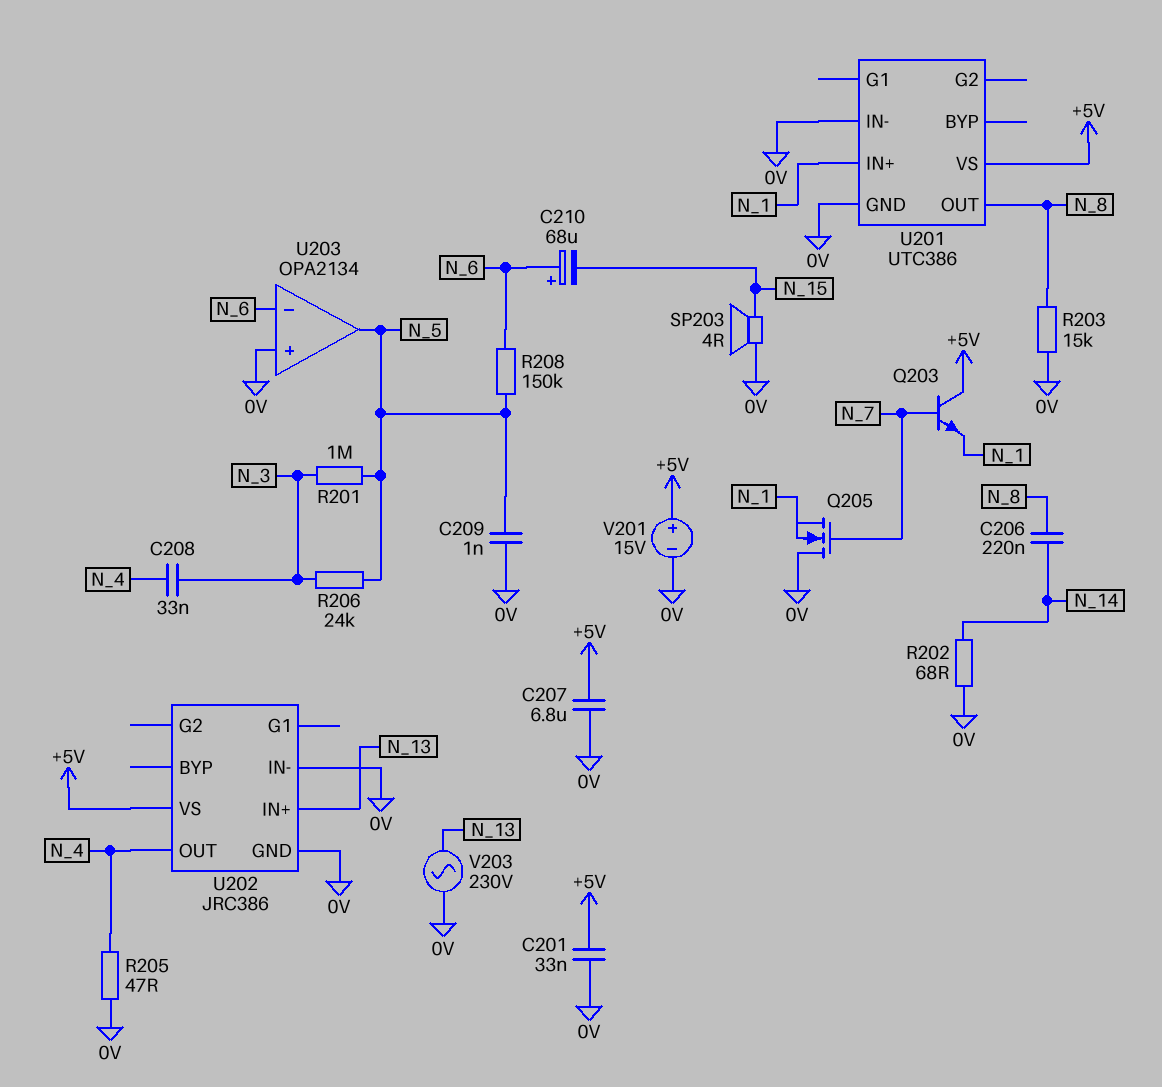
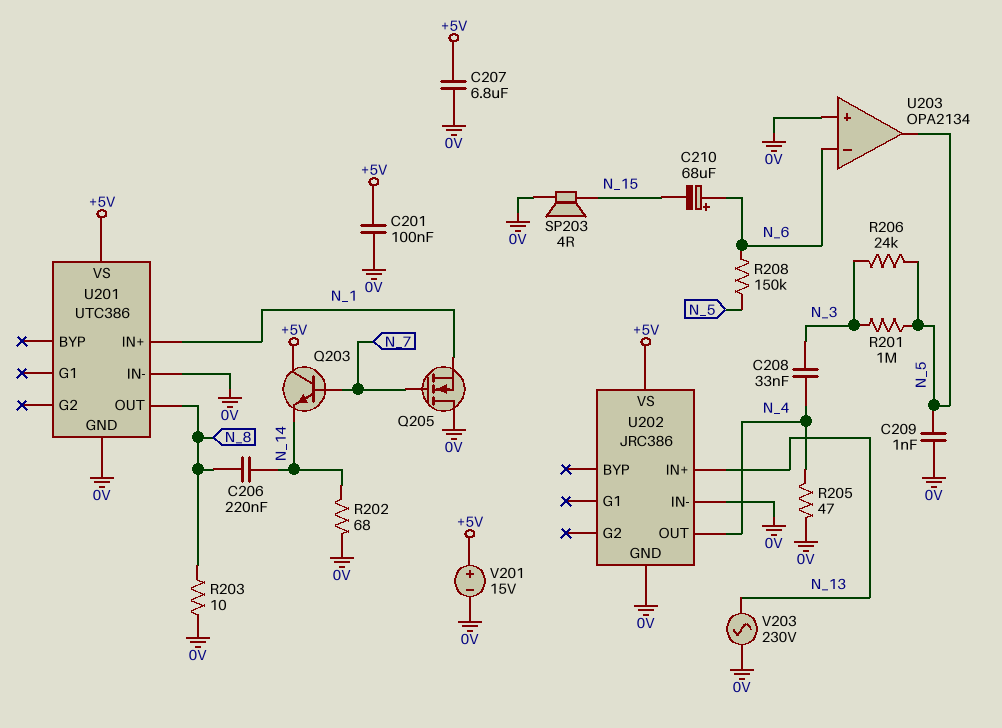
C201: 33nF (+5V, 0V) -> 100nF (+5V, 0V)
Q203: NPN (B N_7, C +5V, E N_1) -> NPN (B N_7, C +5V, E N_14)
R203: 15k (0V, N_8) -> 10 (0V, N_8)

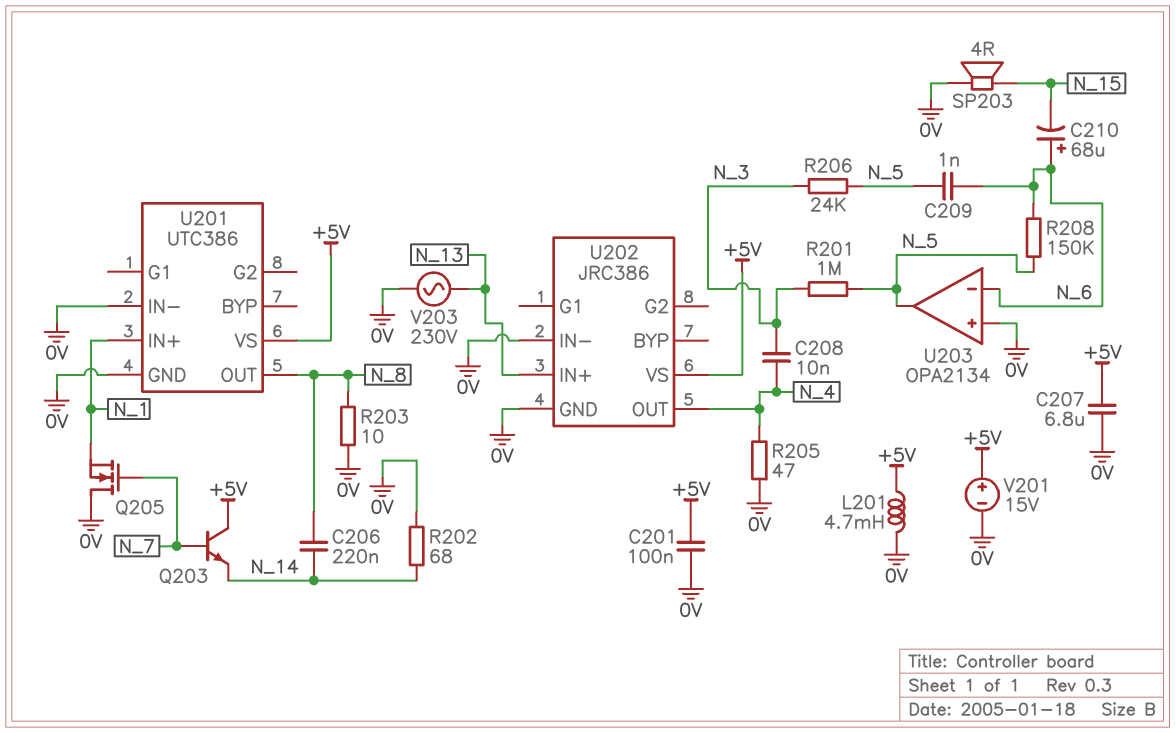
C208: 33nF (N_3, N_4) -> 10nF (N_3, N_4)
C209: 1nF (0V, N_5) -> 1nF (N_5, N_6)
L201: none -> 4.7mH (+5V, 0V)

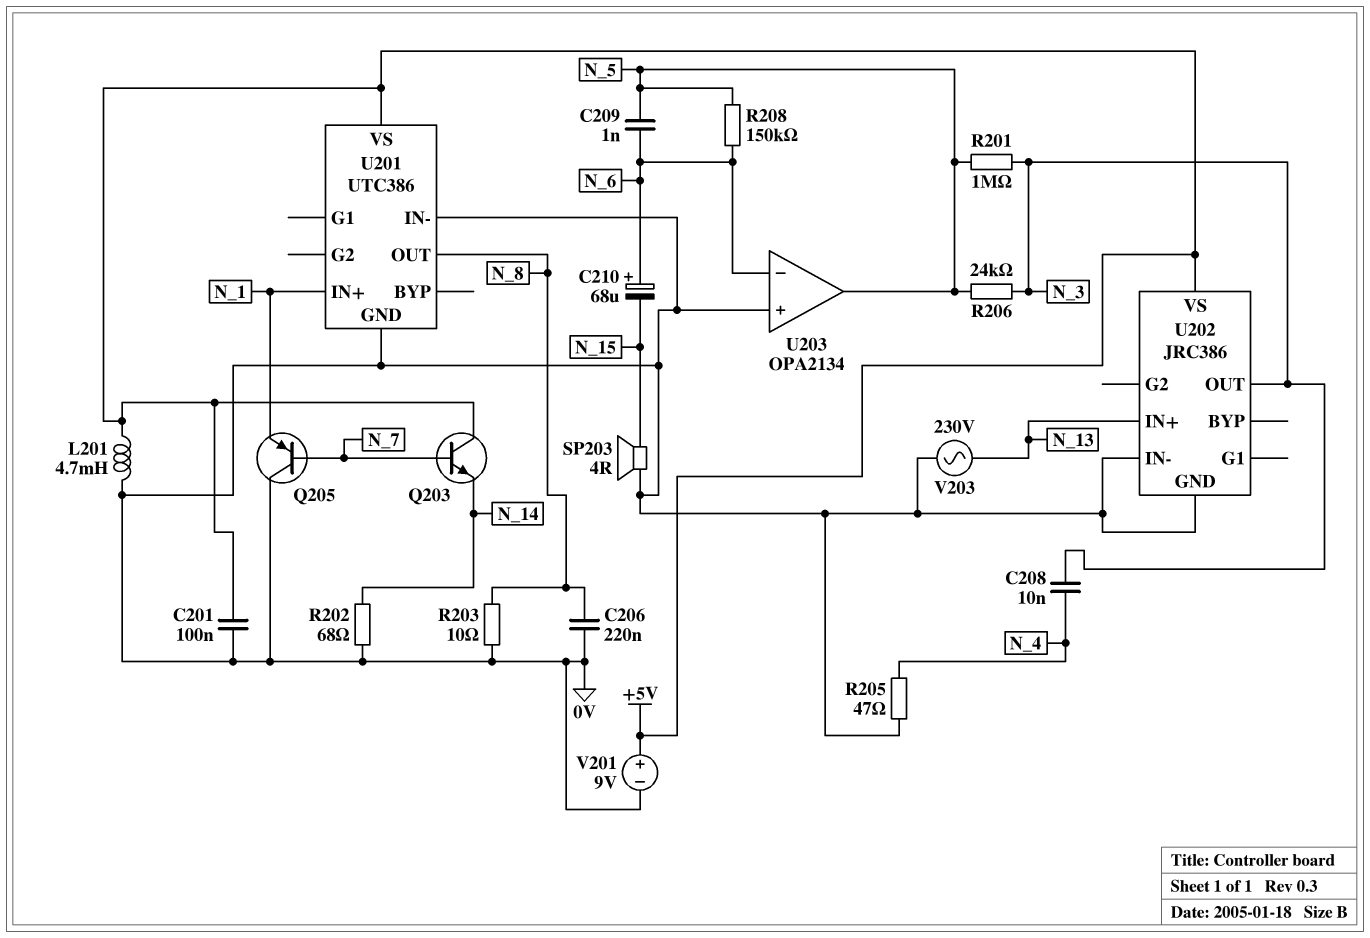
C206: 220nF (N_8, N_14) -> 220nF (0V, N_8)
C207: 6.8uF (+5V, 0V) -> none
Q205: NMOS (G N_7, D 0V, S N_1) -> PNP (B N_7, C 0V, E N_1)
U202 pin OUT: N_4 -> N_3
V201: 15V (plus +5V, minus 0V) -> 9V (plus +5V, minus 0V)

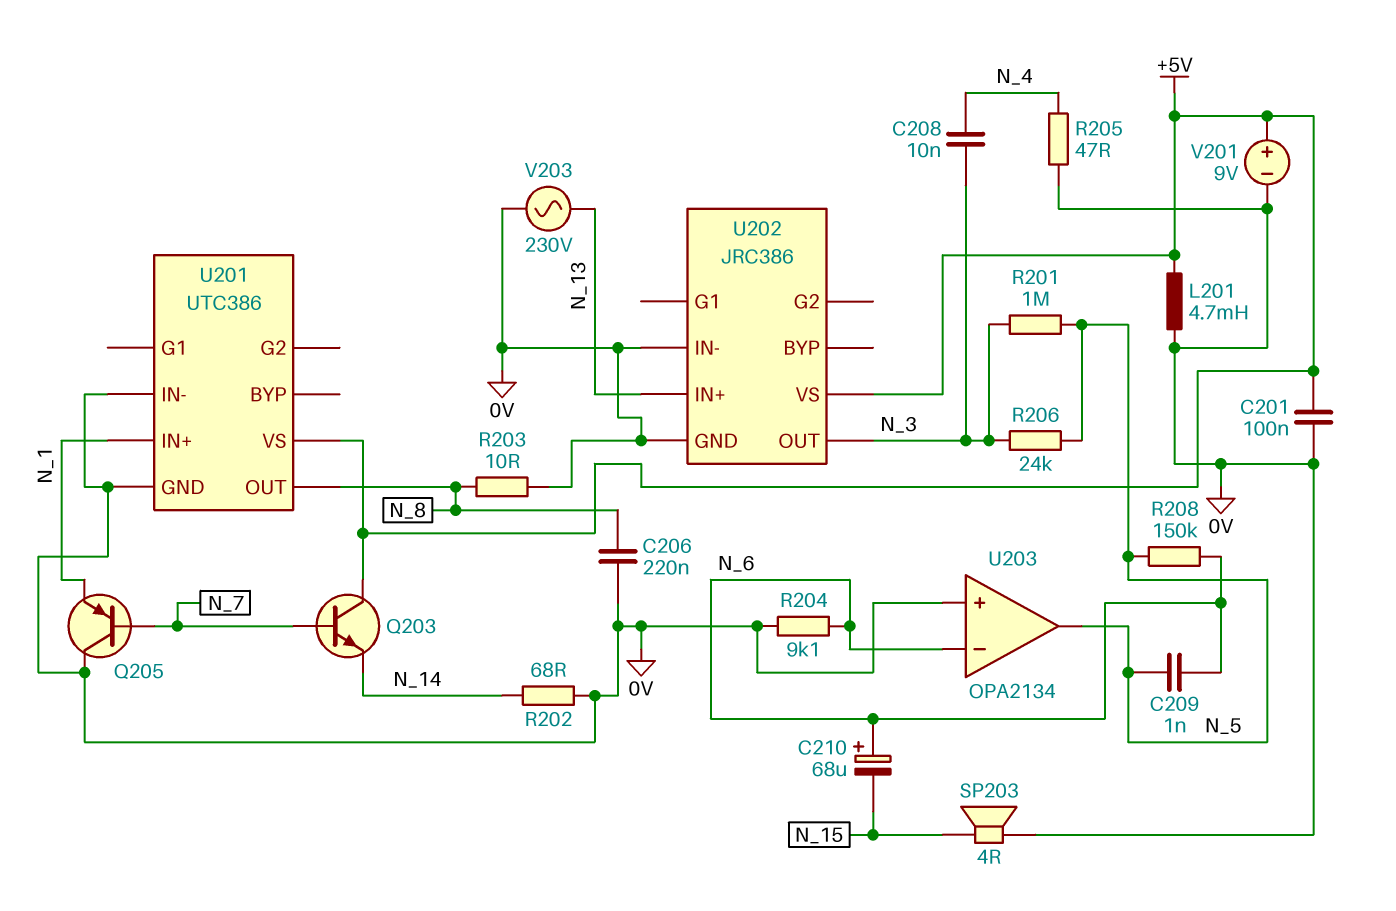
R204: none -> 9.1k (0V, N_6)

